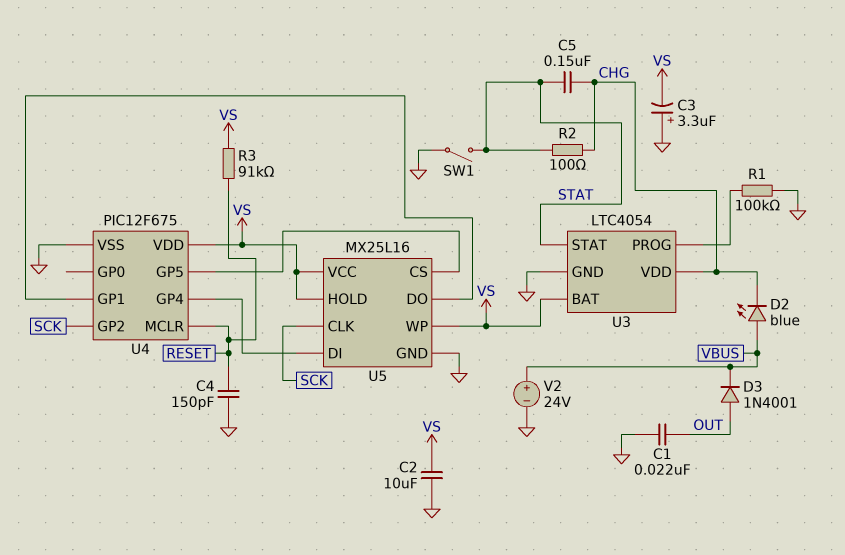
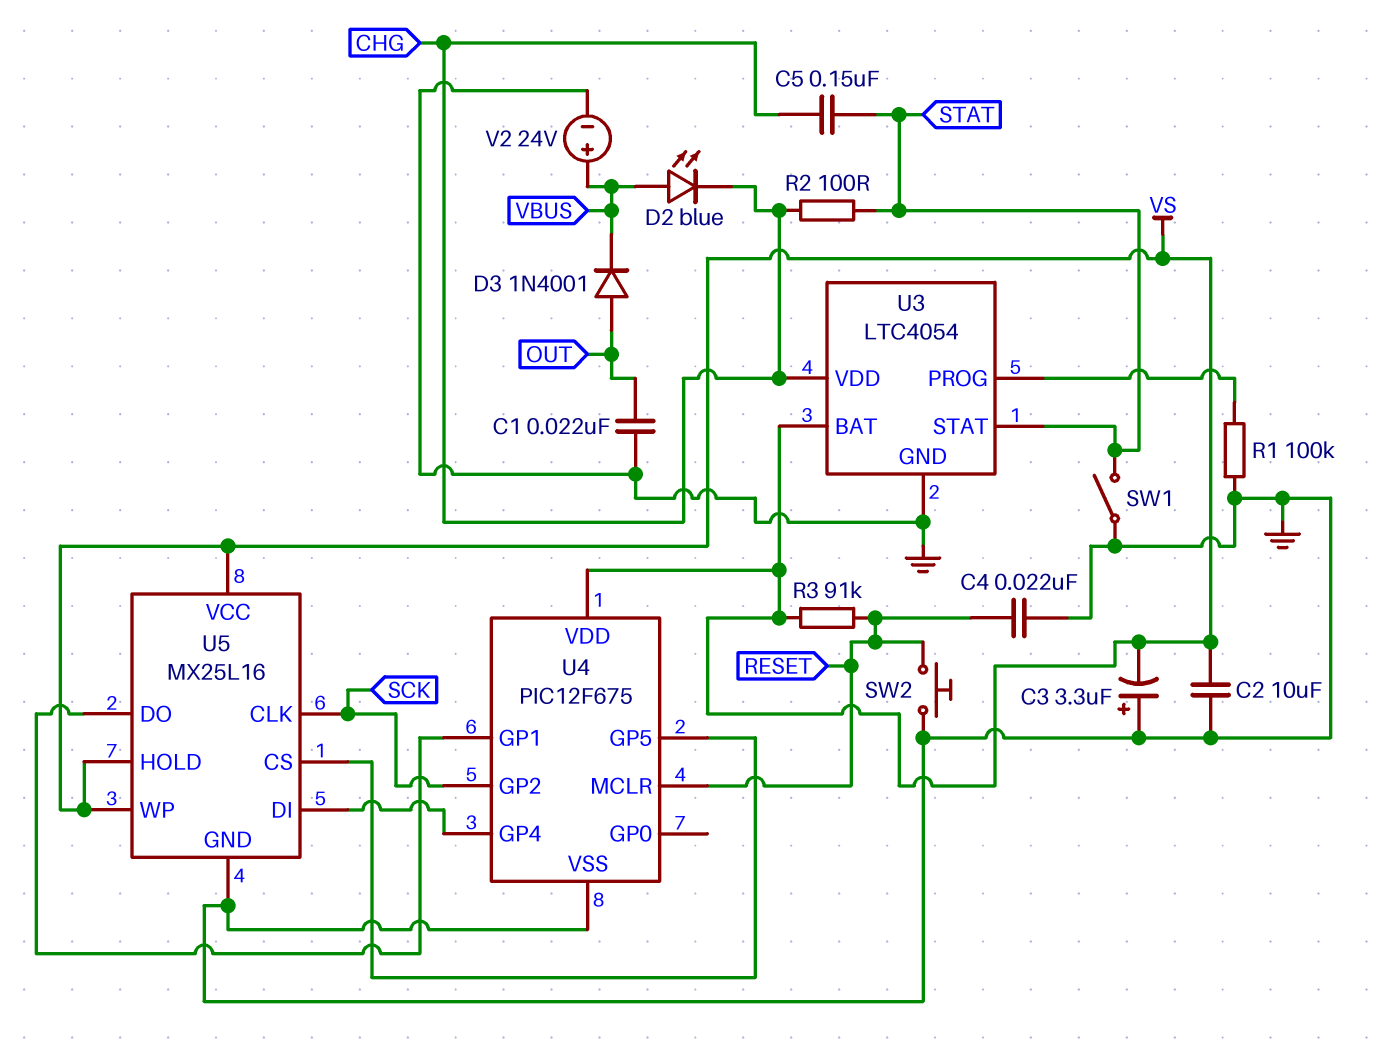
C4: 150pF (GND, RESET) -> 22nF (GND, RESET)
SW2: none -> button (GND, RESET)

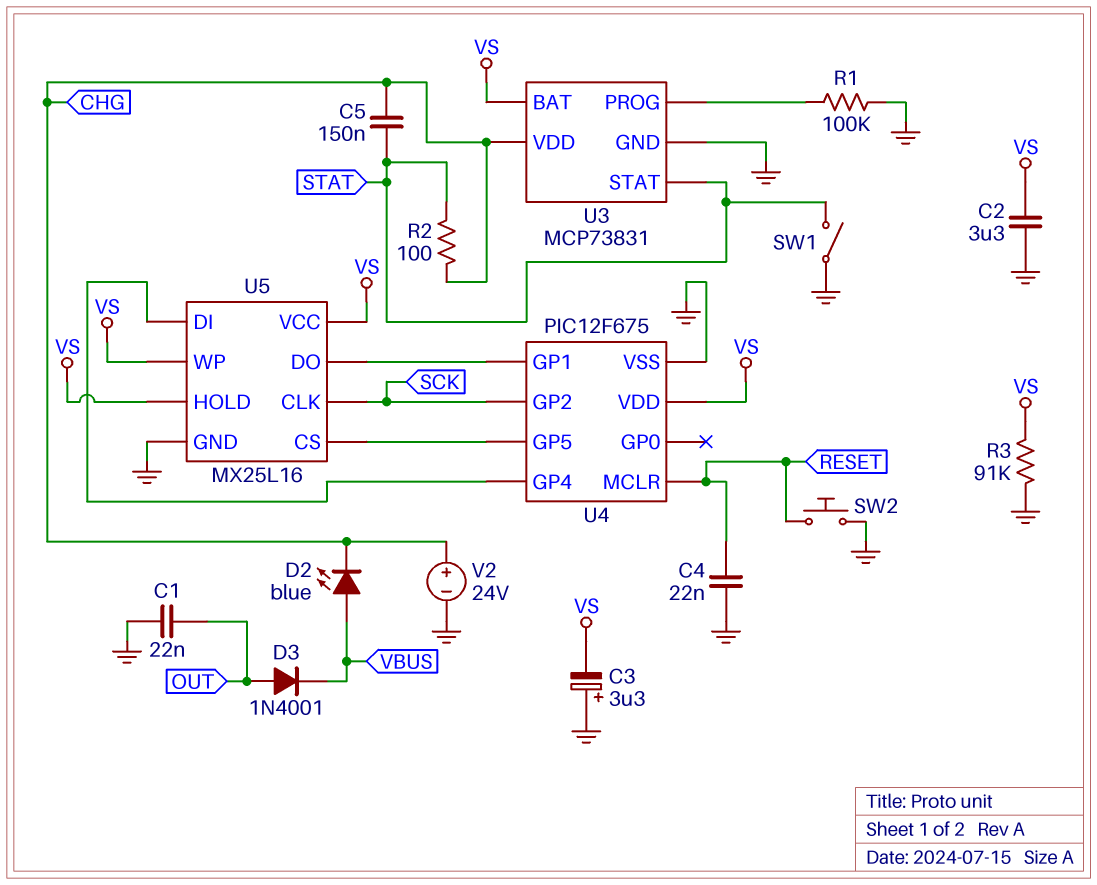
C2: 10uF (GND, VS) -> 3.3uF (GND, VS)
R3: 91k (RESET, VS) -> 91k (GND, VS)
U3: LTC4054 -> MCP73831
V2: 24V (plus VBUS, minus GND) -> 24V (plus CHG, minus GND)

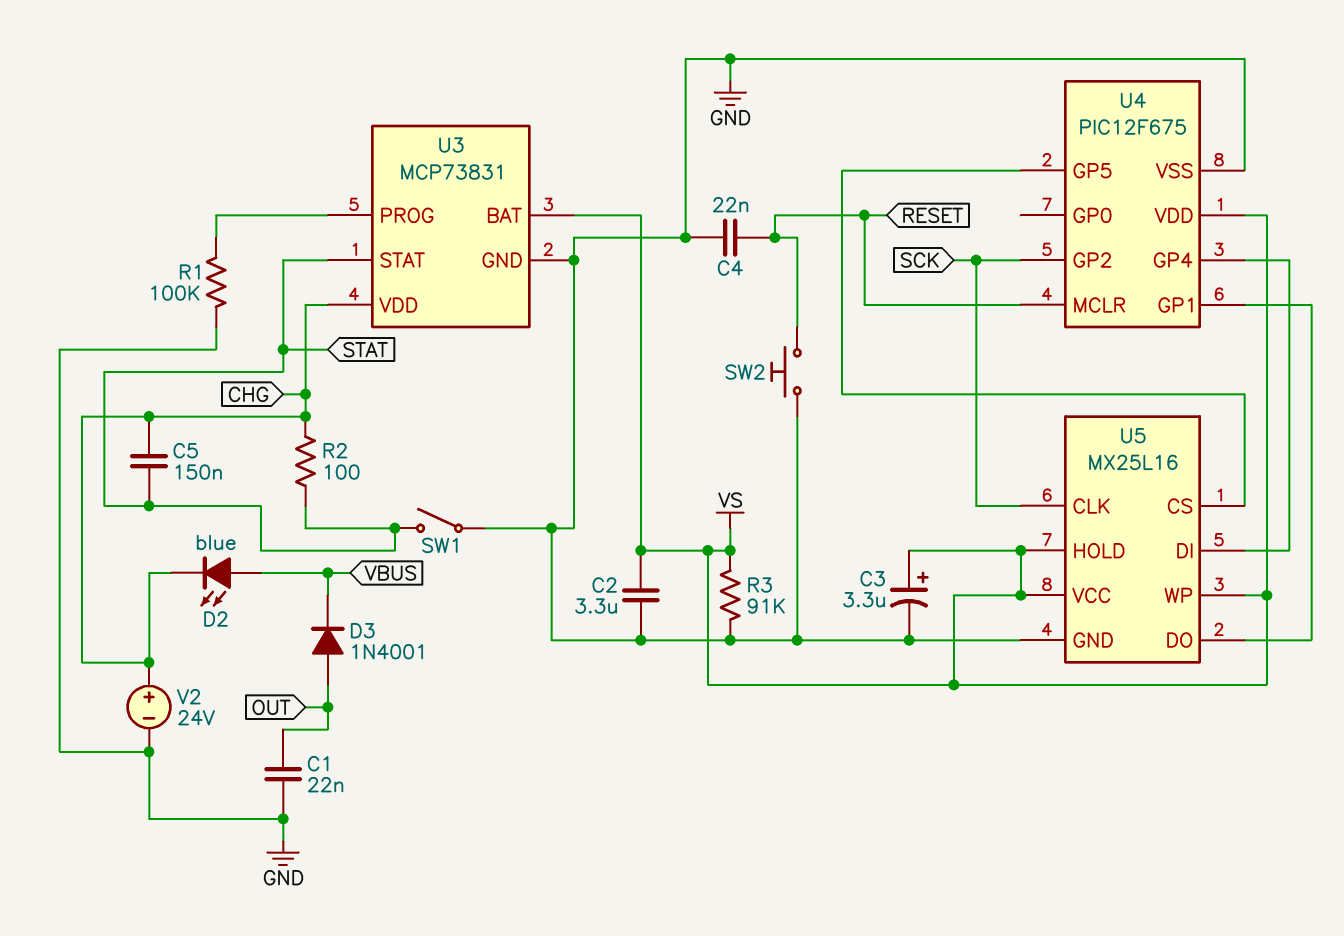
C3: 3.3uF (plus GND, minus VS) -> 3.3uF (plus VS, minus GND)

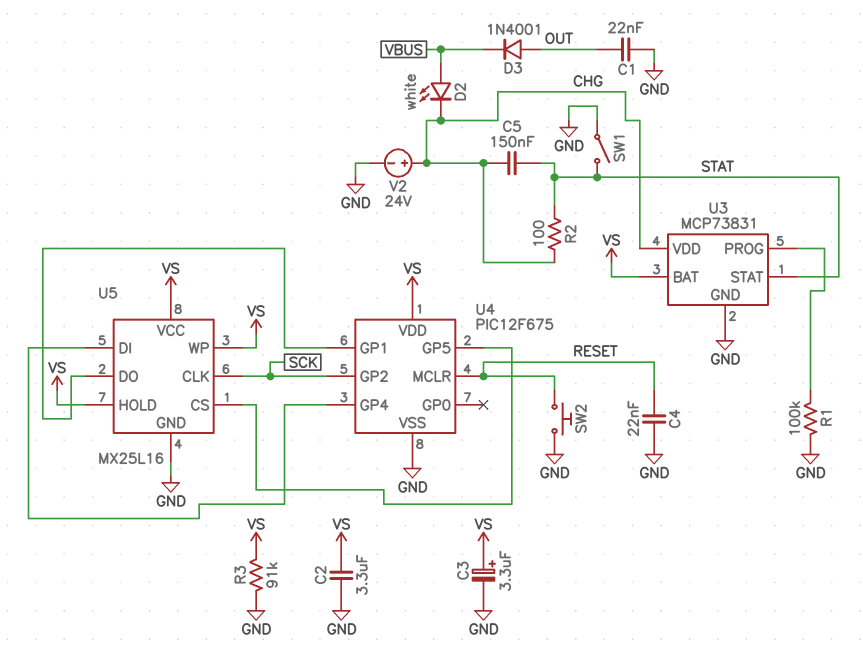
D2: LED blue (A VBUS, K CHG) -> LED white (A VBUS, K CHG)

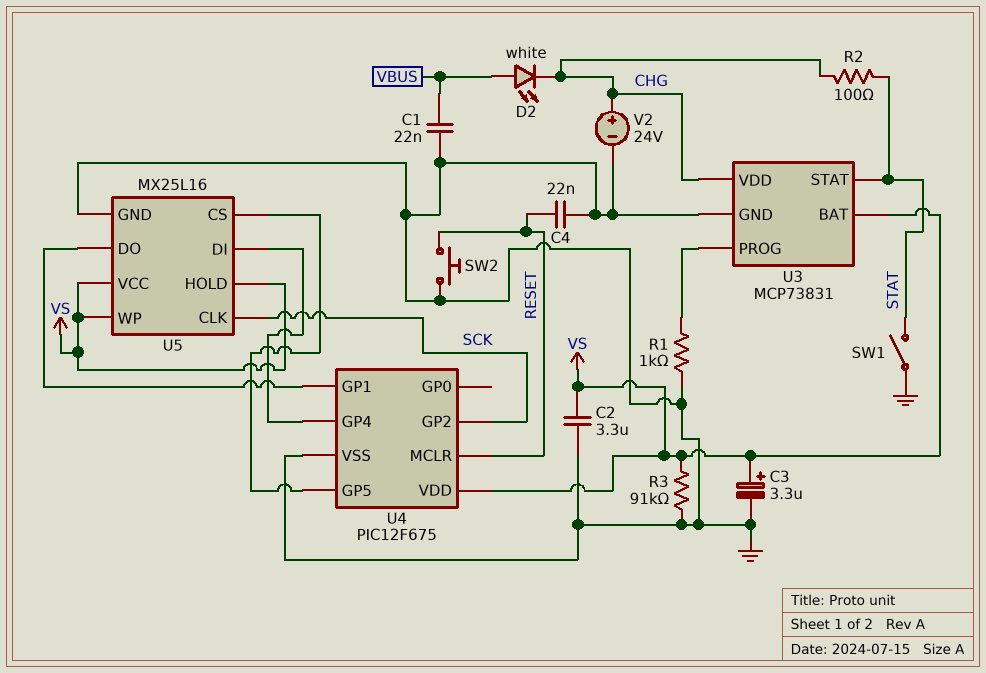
C1: 22nF (GND, OUT) -> 22nF (GND, VBUS)
C5: 150nF (CHG, STAT) -> none
D3: diode 1N4001 (A OUT, K VBUS) -> none
R1: 100k (GND, U3/PROG) -> 1k (GND, U3/PROG)

